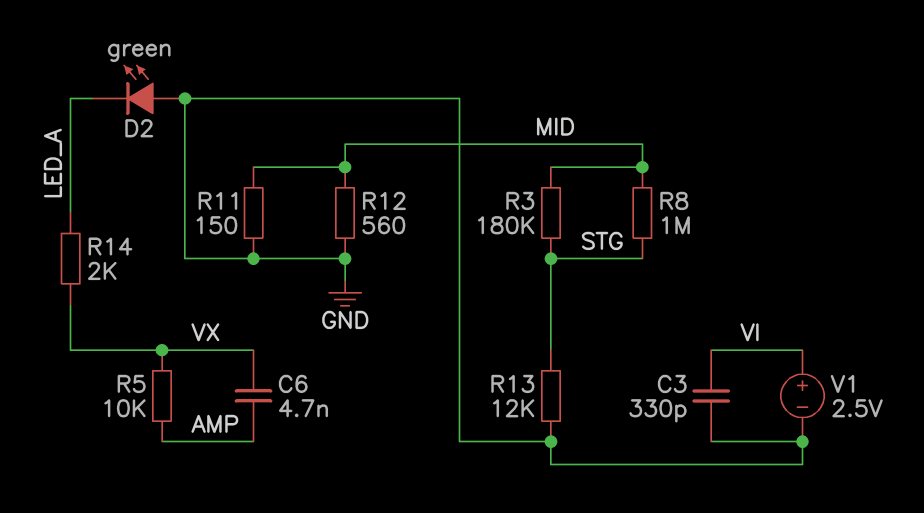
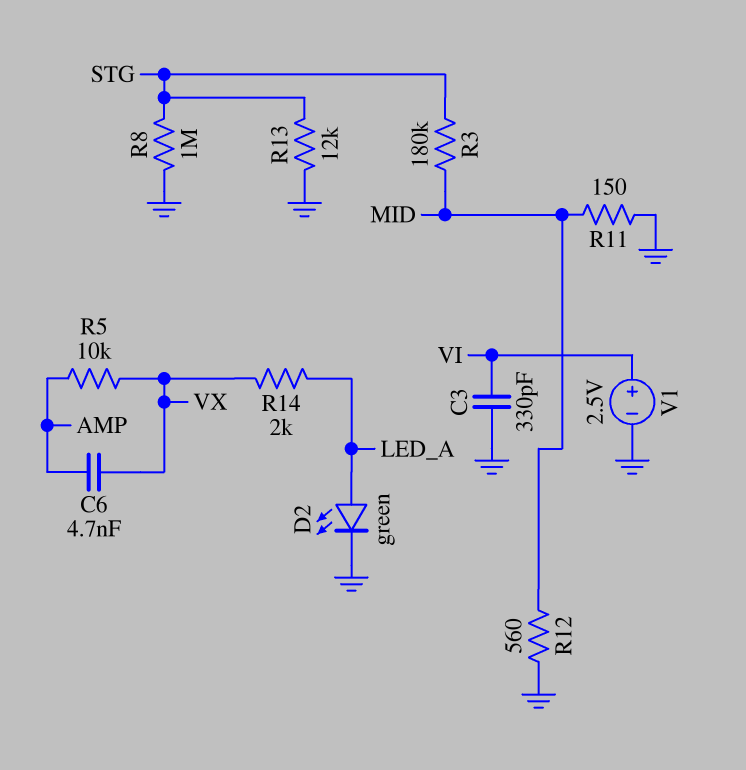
D2: LED green (A GND, K LED_A) -> LED green (A LED_A, K GND)
R8: 1M (MID, STG) -> 1M (GND, STG)

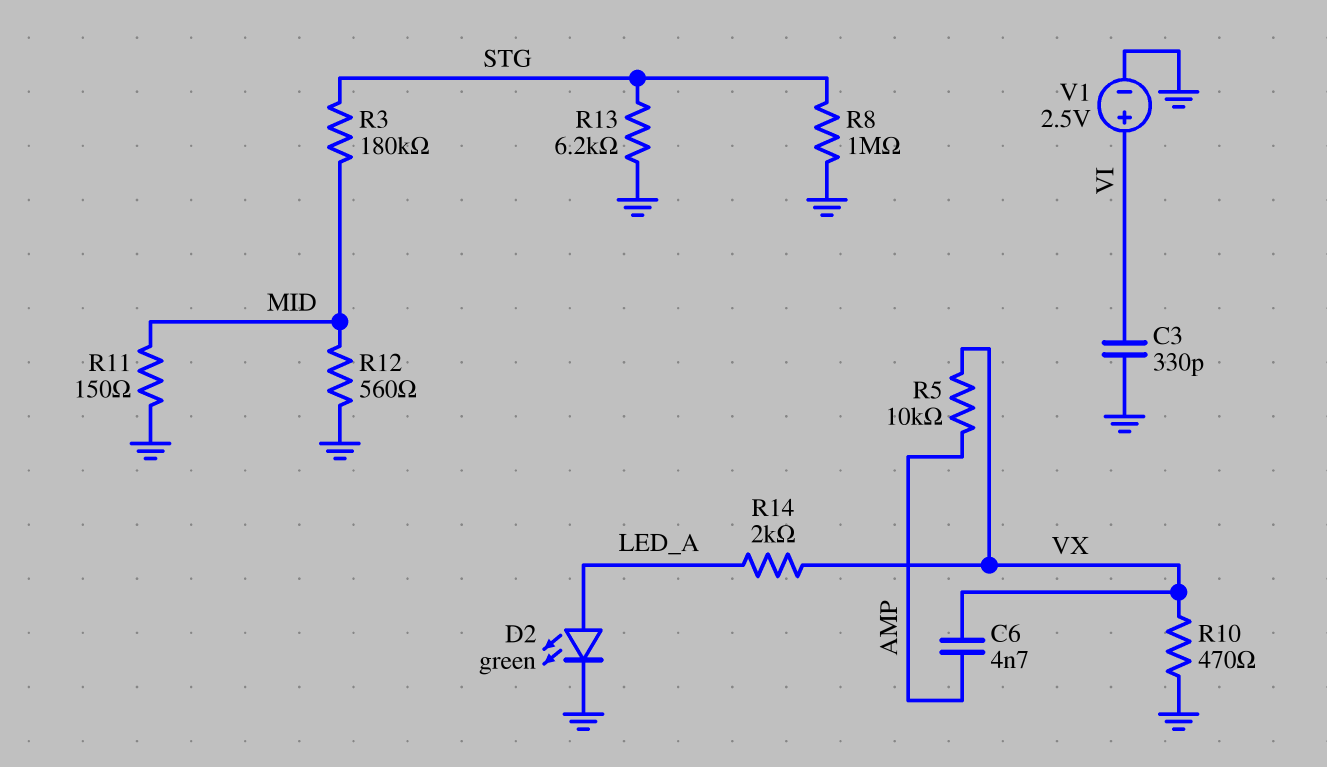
R10: none -> 470 (GND, VX)
R13: 12k (GND, STG) -> 6.2k (GND, STG)

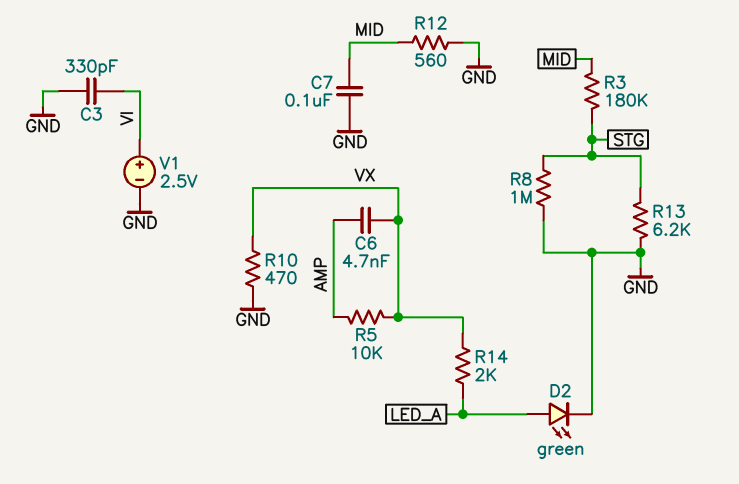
C7: none -> 100nF (GND, MID)
R11: 150 (GND, MID) -> none

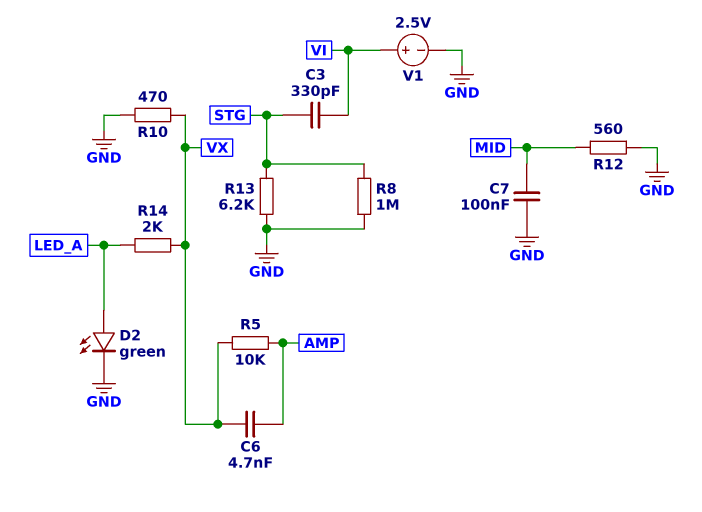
C3: 330pF (GND, VI) -> 330pF (STG, VI)
R3: 180k (MID, STG) -> none

